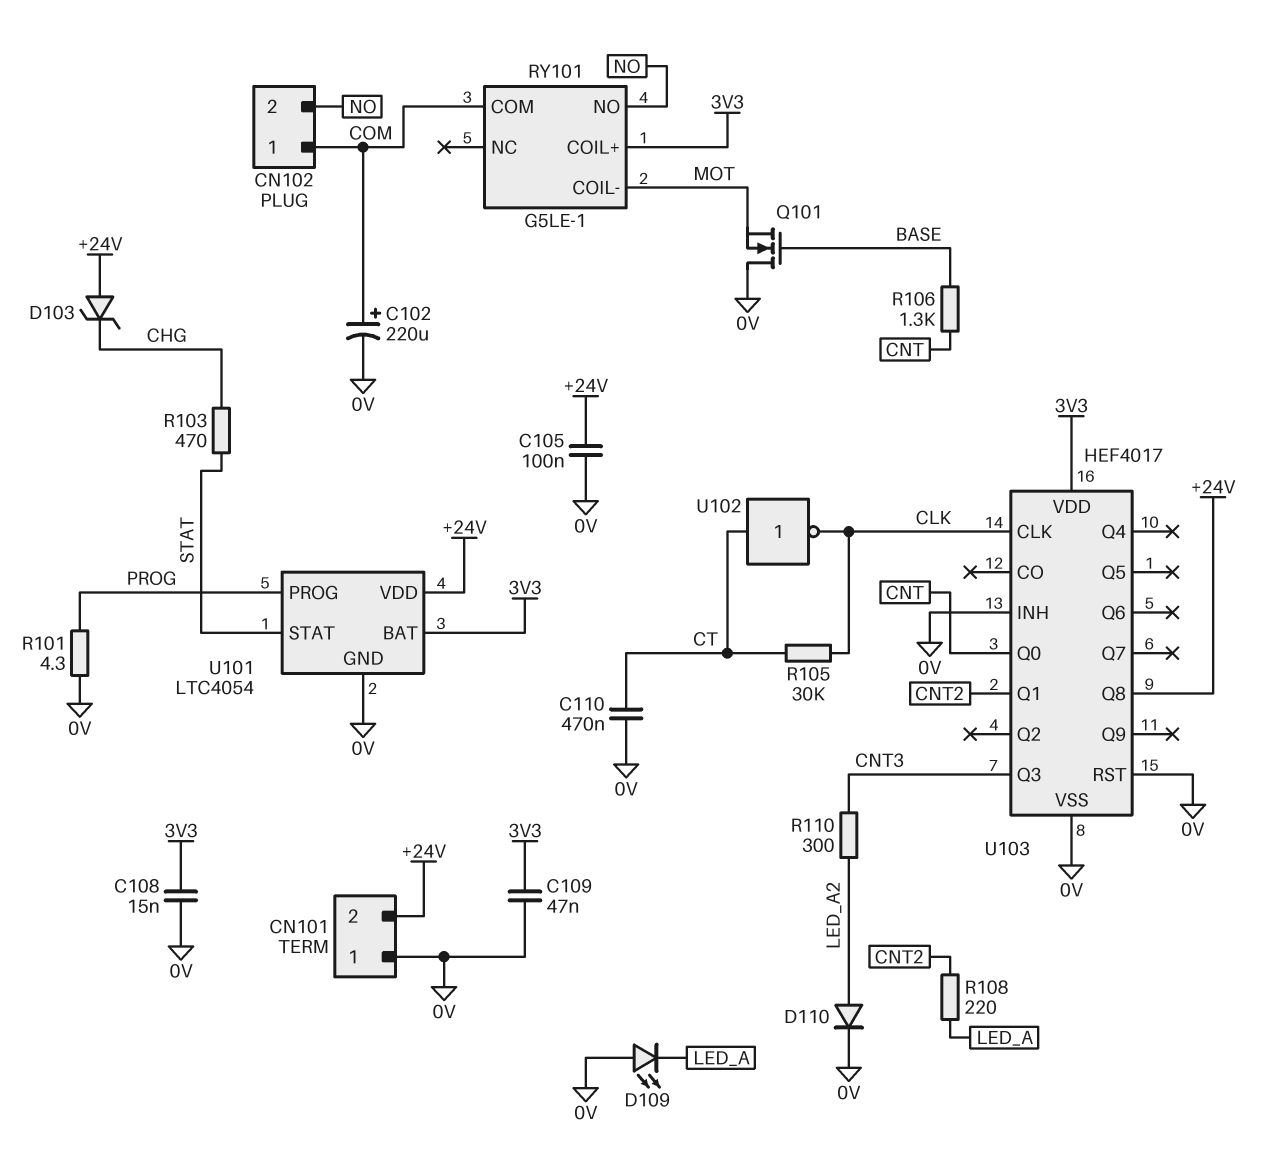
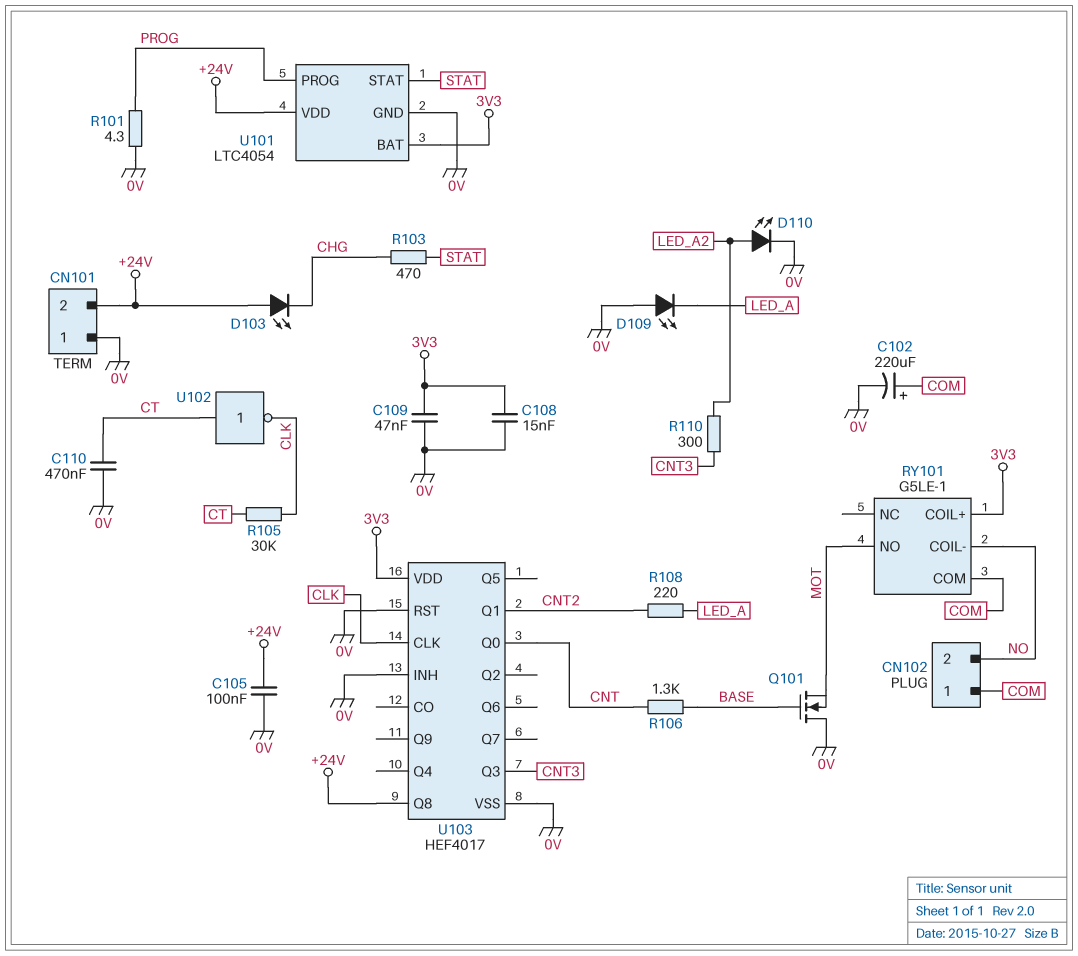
D103: zener (A +24V, K CHG) -> LED (A +24V, K CHG)
D110: diode (A LED_A2, K 0V) -> LED (A LED_A2, K 0V)
RY101 pin COIL-: MOT -> NO
RY101 pin NO: NO -> MOT

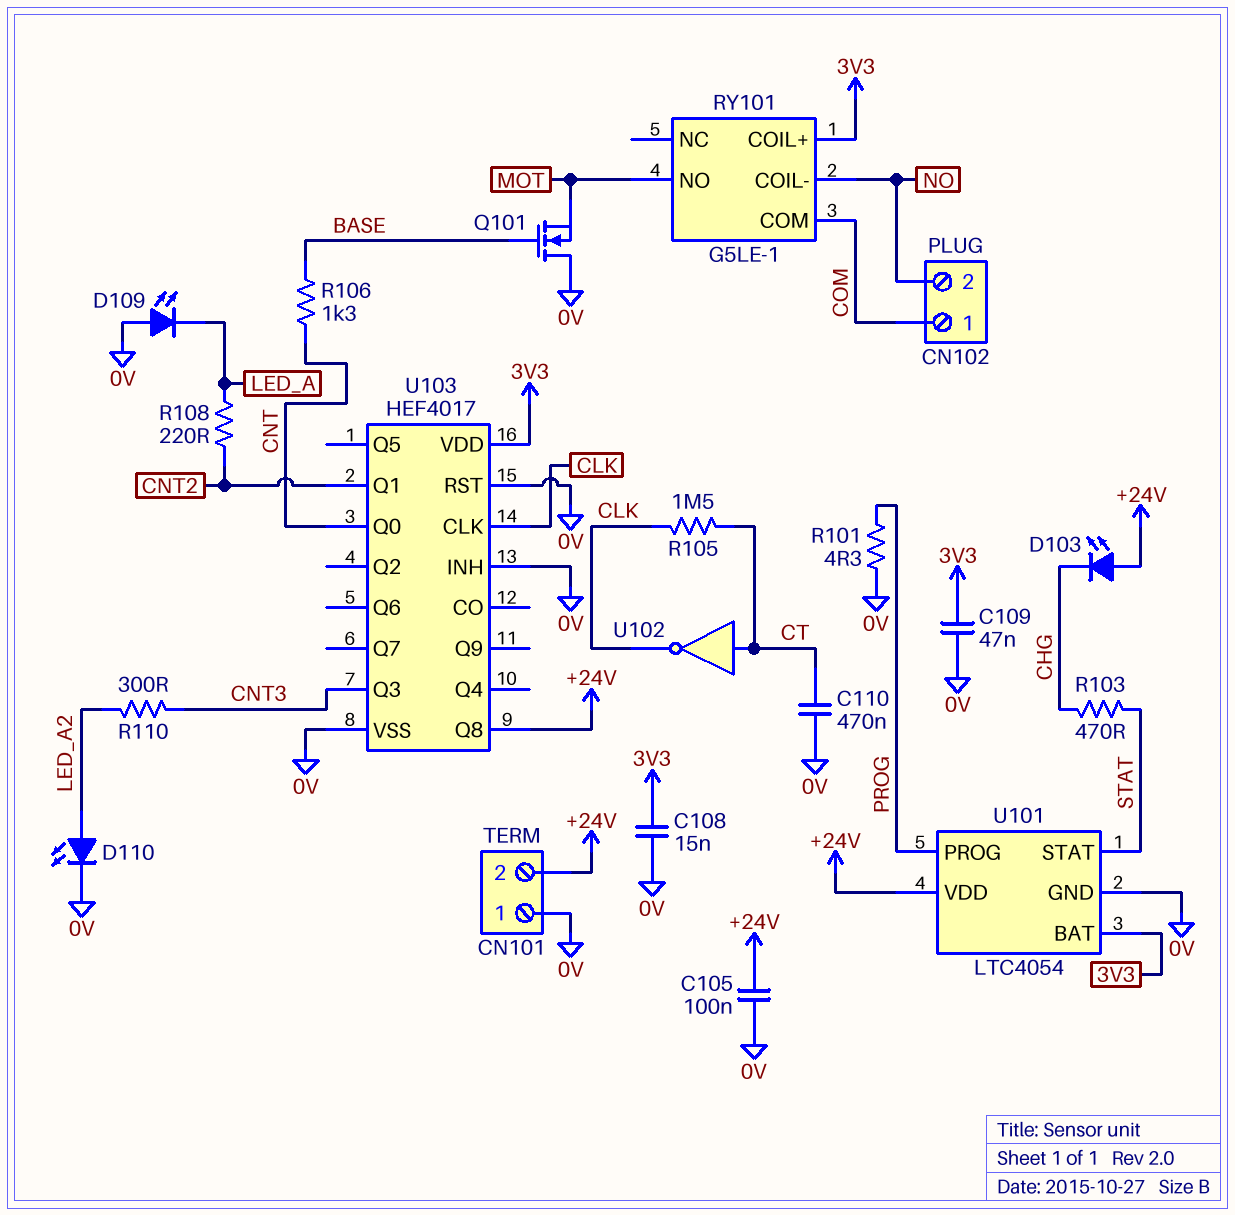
C102: 220uF (plus COM, minus 0V) -> none
R105: 30k (CLK, CT) -> 1.5M (CLK, CT)

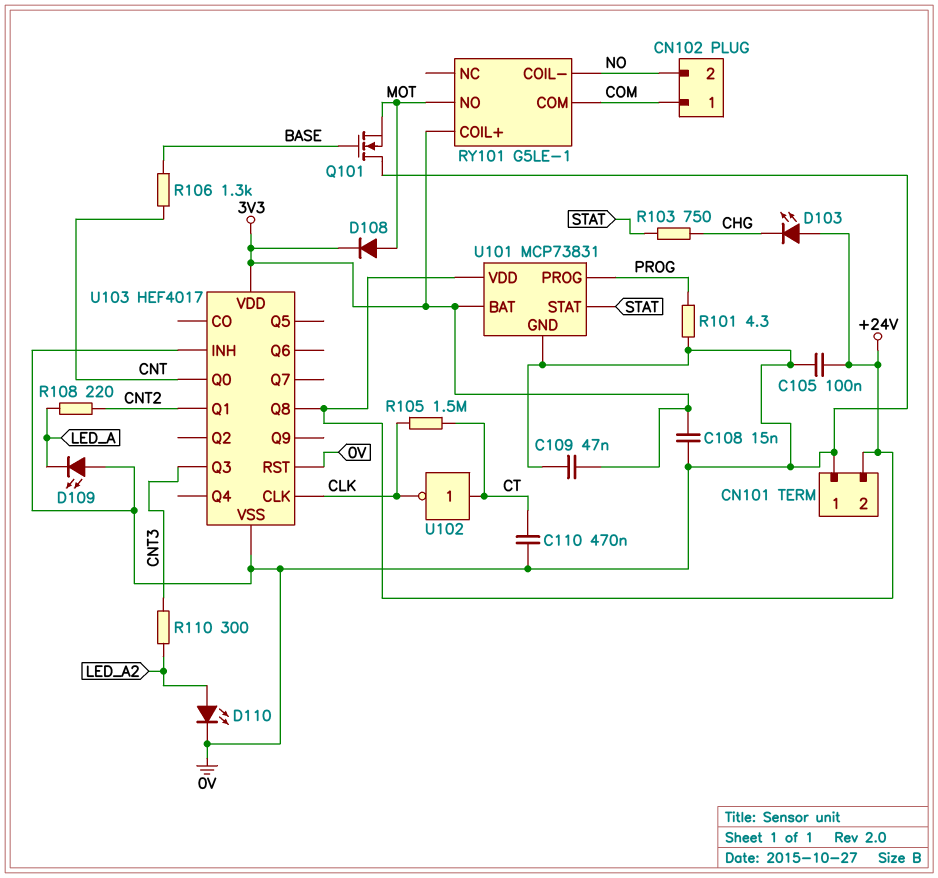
D108: none -> diode (A MOT, K 3V3)
R103: 470 (CHG, STAT) -> 750 (CHG, STAT)
U101: LTC4054 -> MCP73831

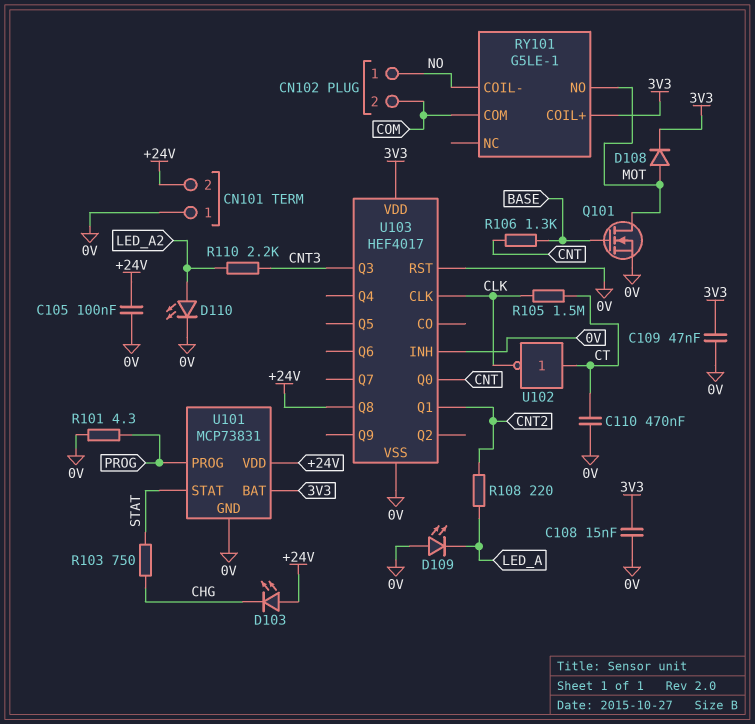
CN102 pin 1: COM -> NO
CN102 pin 2: NO -> COM
Q101: NMOS (G BASE, D 0V, S MOT) -> NMOS (G BASE, D MOT, S 0V)
R110: 300 (CNT3, LED_A2) -> 2.2k (CNT3, LED_A2)

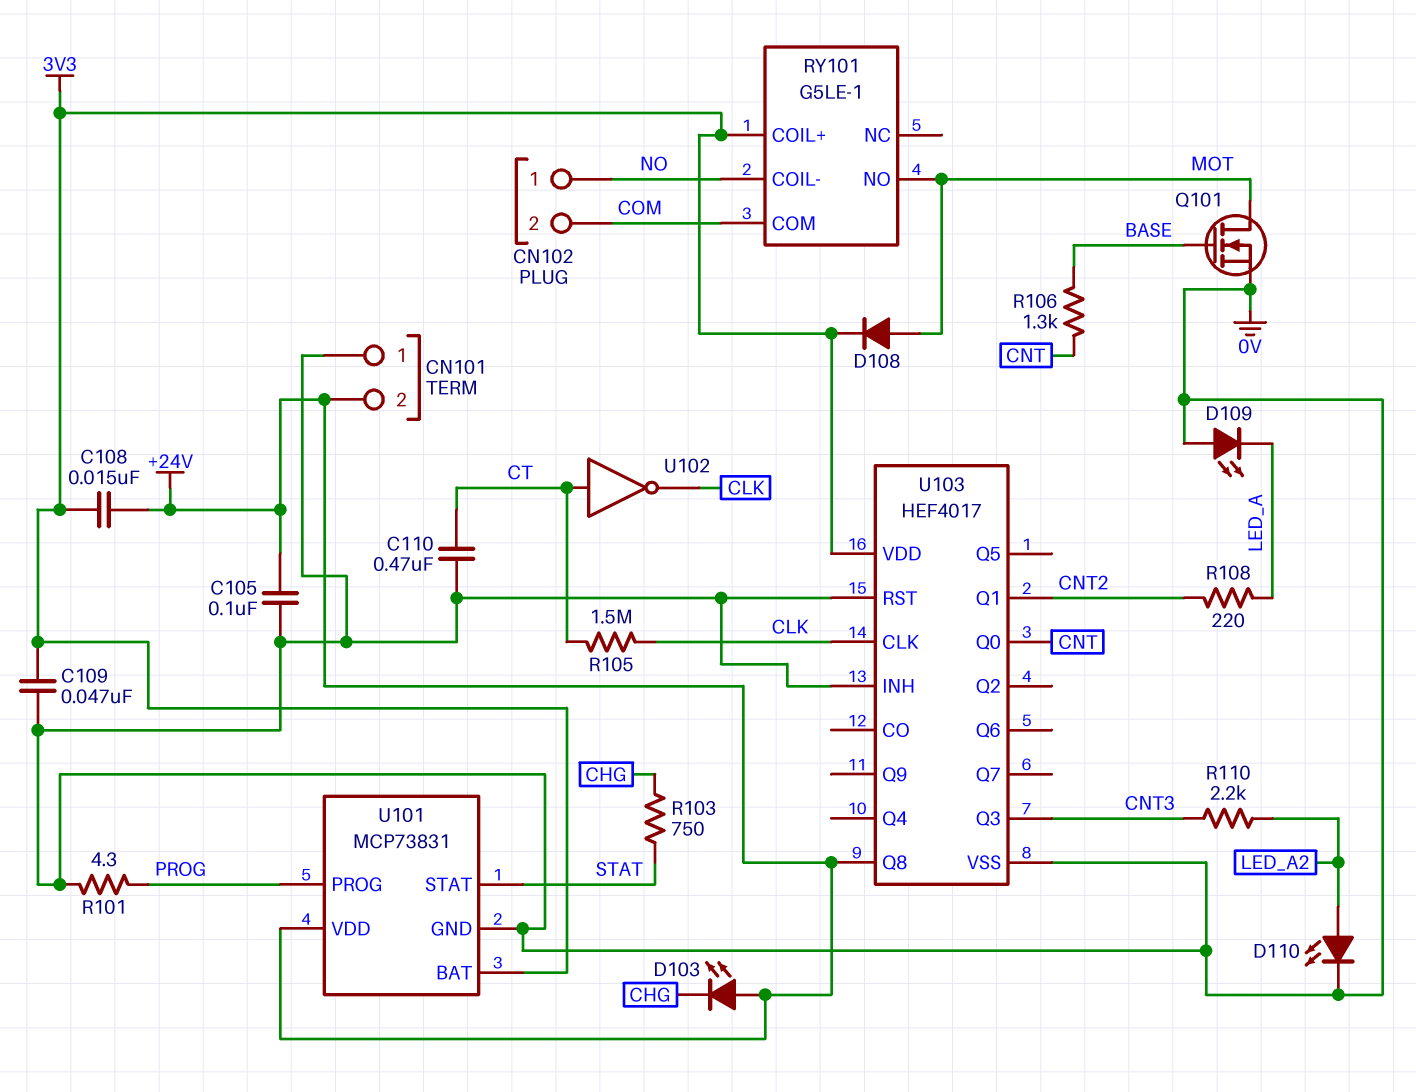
C108: 15nF (0V, 3V3) -> 15nF (+24V, 3V3)

